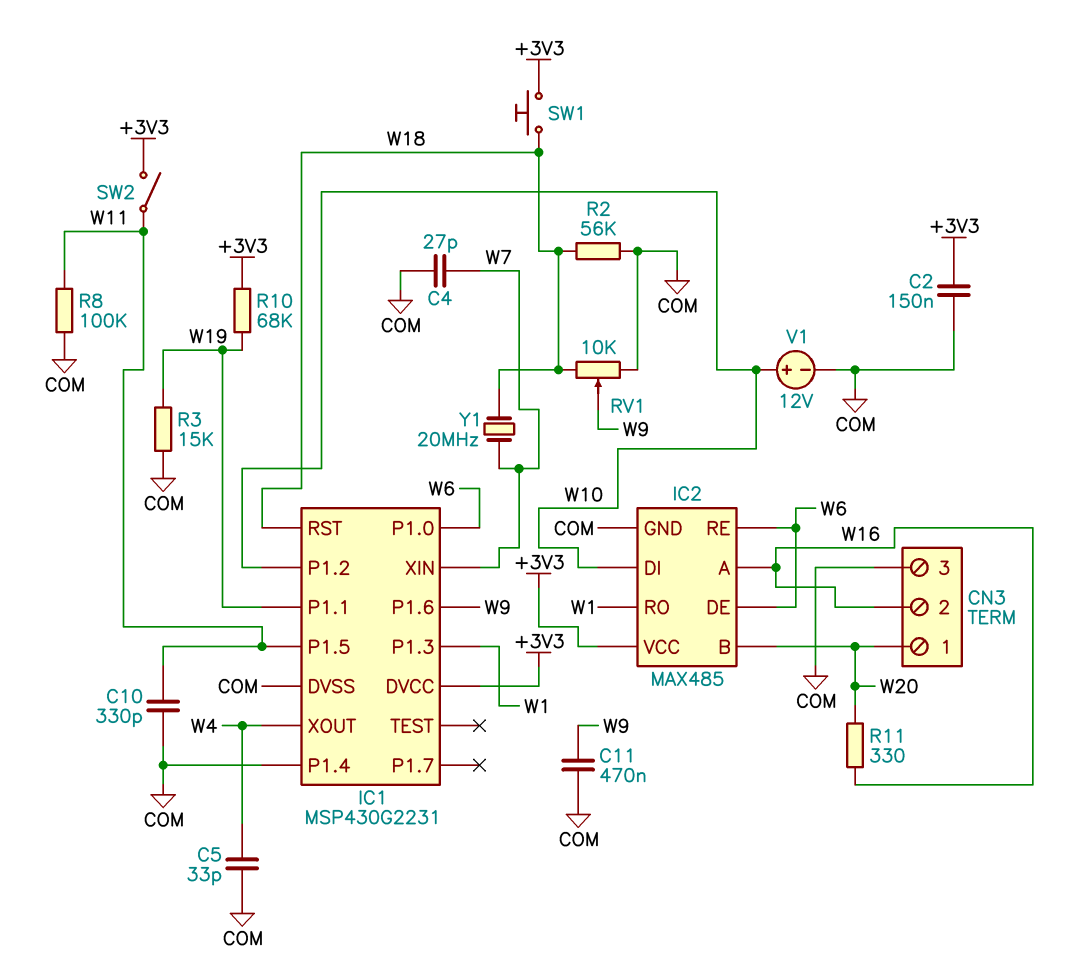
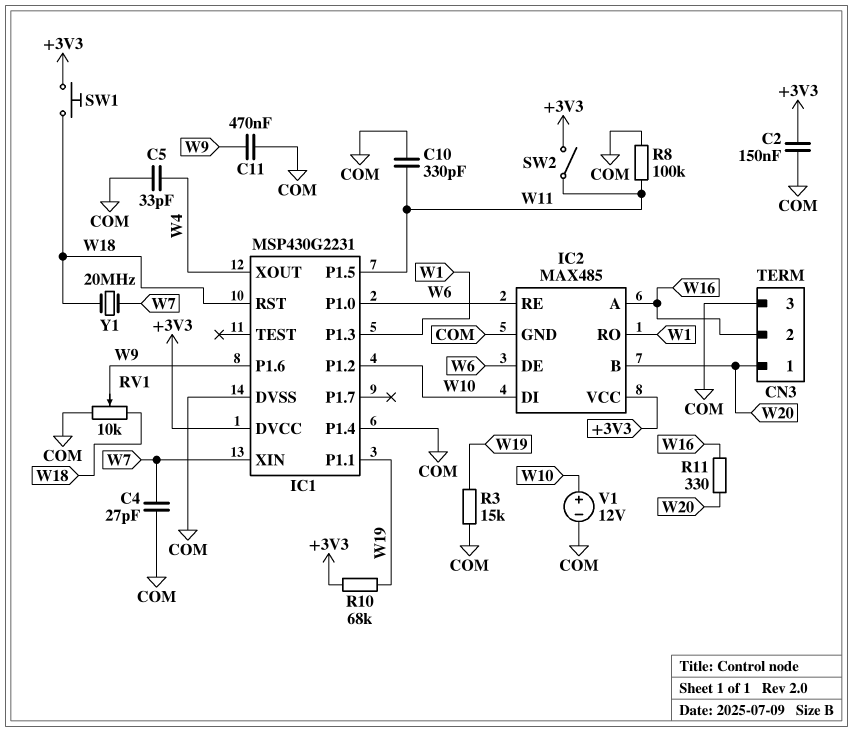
R2: 56k (COM, W18) -> none

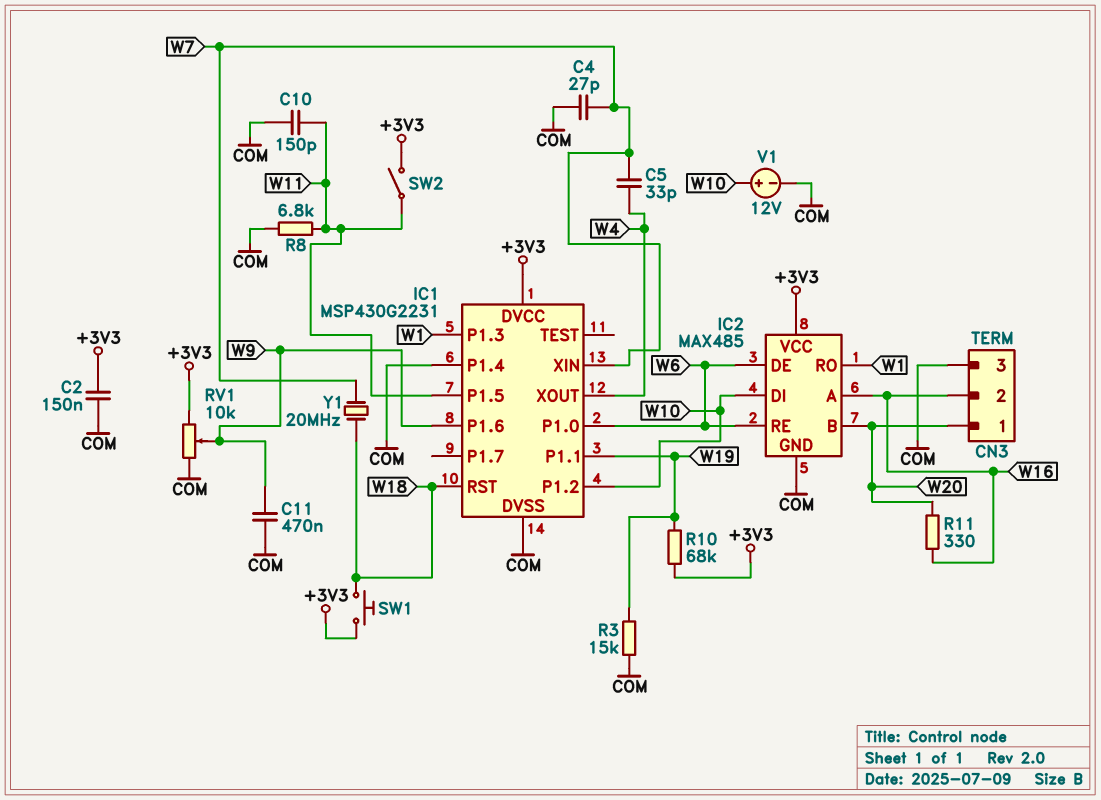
C5: 33pF (COM, W4) -> 33pF (W4, W7)
C10: 330pF (COM, W11) -> 150pF (COM, W11)
R8: 100k (COM, W11) -> 6.8k (COM, W11)
RV1: 10k (COM, W18, wiper W9) -> 10k (+3V3, COM, wiper W9)

